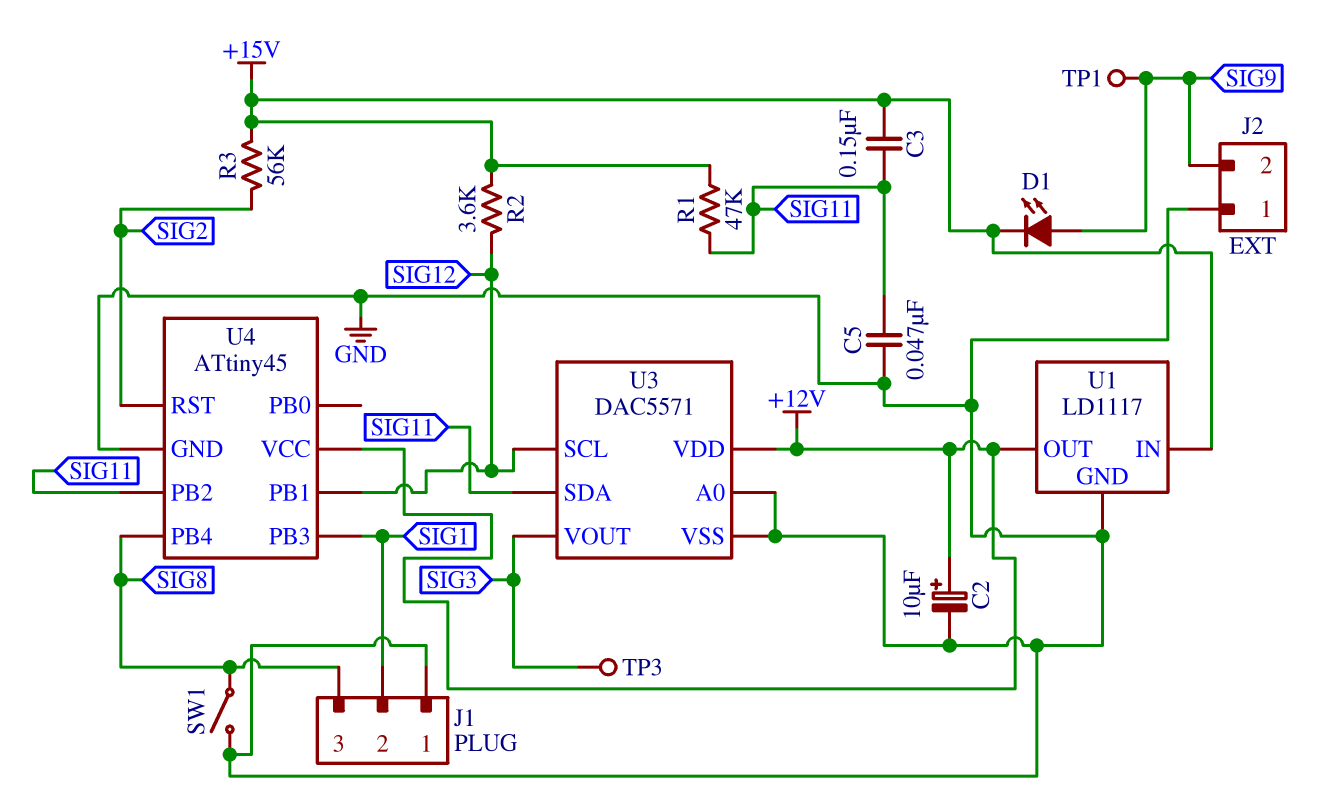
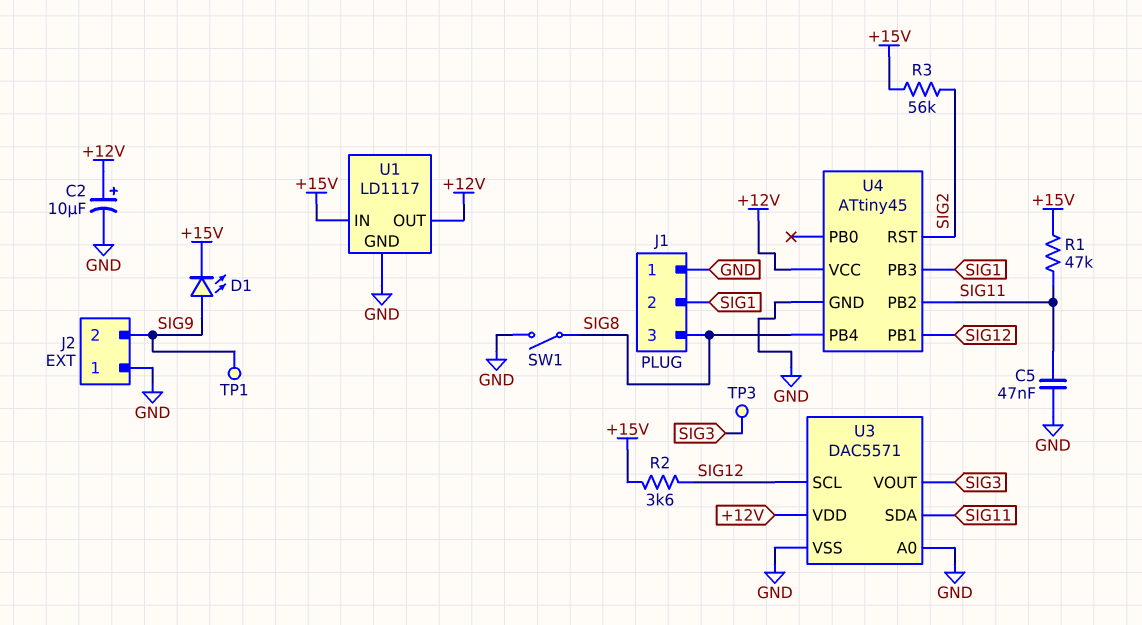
C3: 150nF (+15V, SIG11) -> none

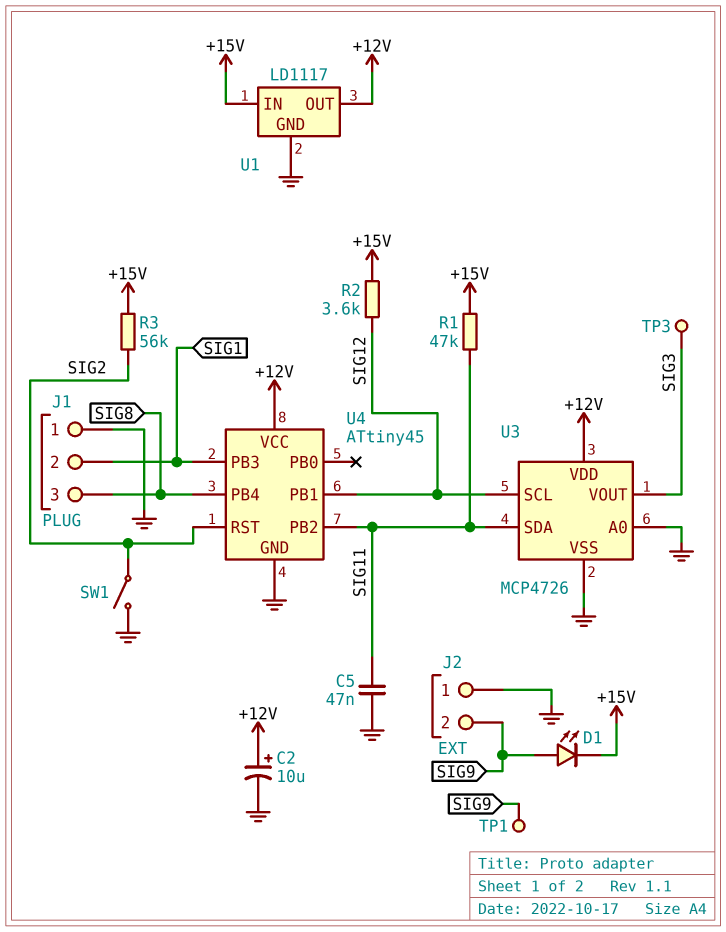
SW1: switch (GND, SIG8) -> switch (GND, SIG2)
U3: DAC5571 -> MCP4726

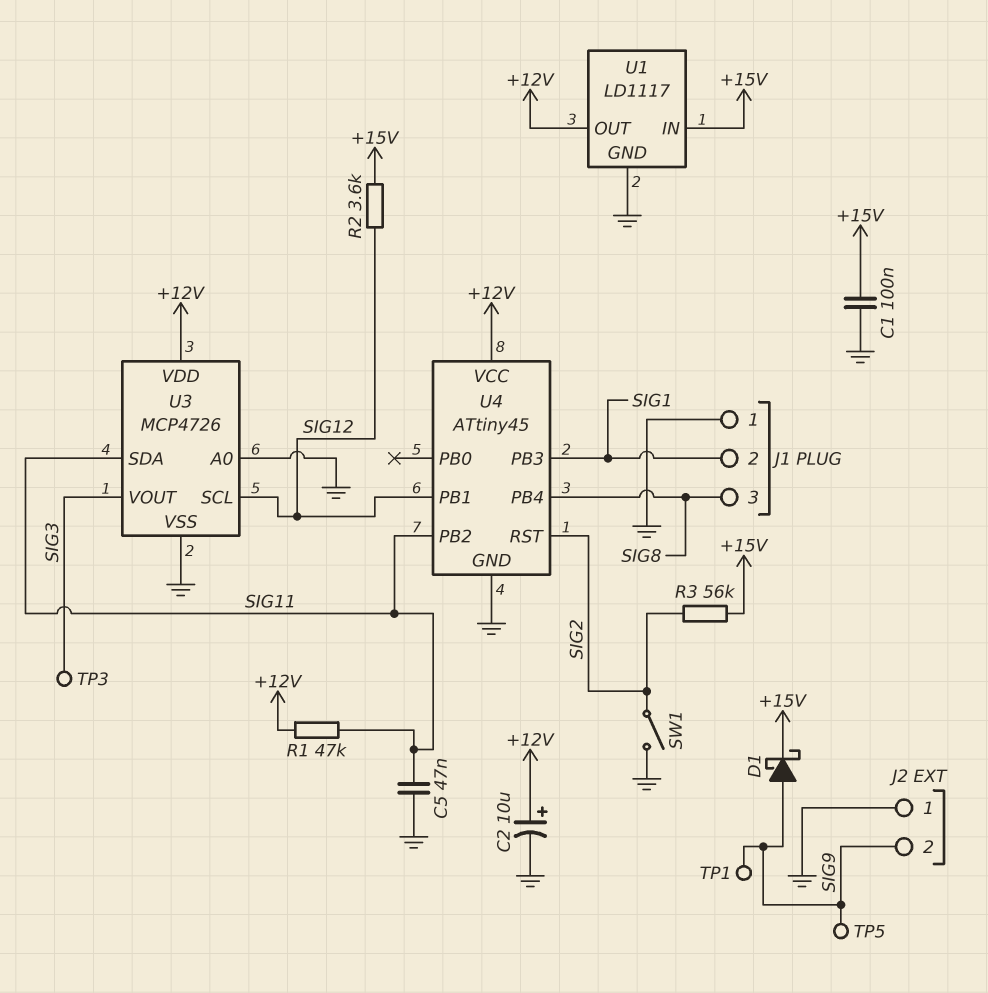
C1: none -> 100nF (+15V, GND)
D1: LED (A SIG9, K +15V) -> schottky (A SIG9, K +15V)
R1: 47k (+15V, SIG11) -> 47k (+12V, SIG11)
TP5: none -> test point (SIG9)

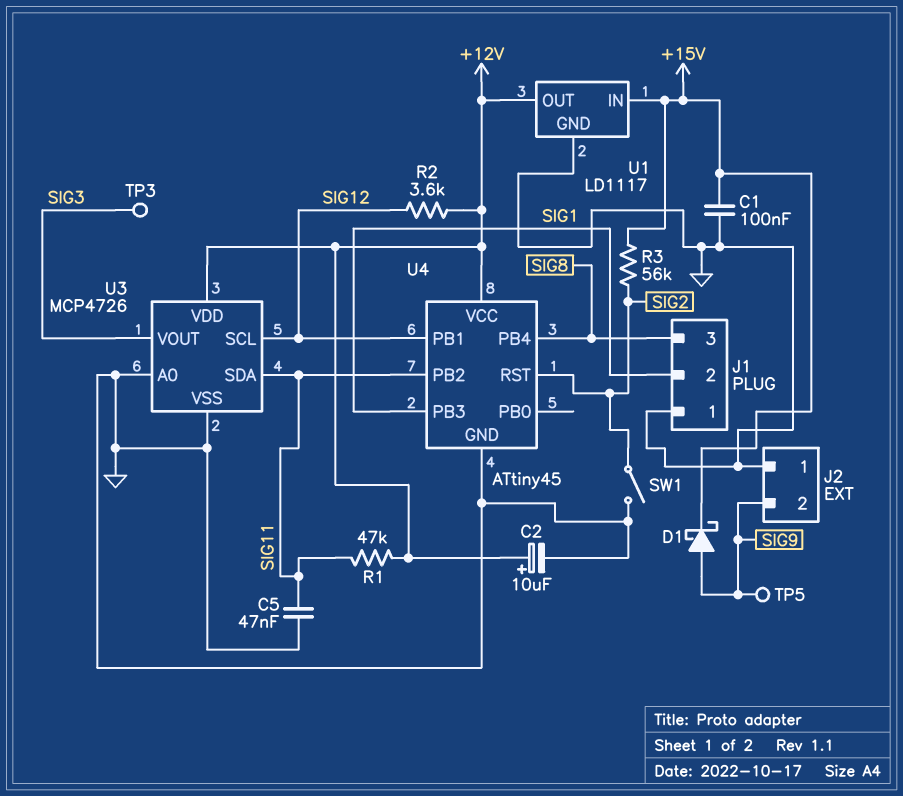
R2: 3.6k (+15V, SIG12) -> 3.6k (+12V, SIG12)
TP1: test point (SIG9) -> none

